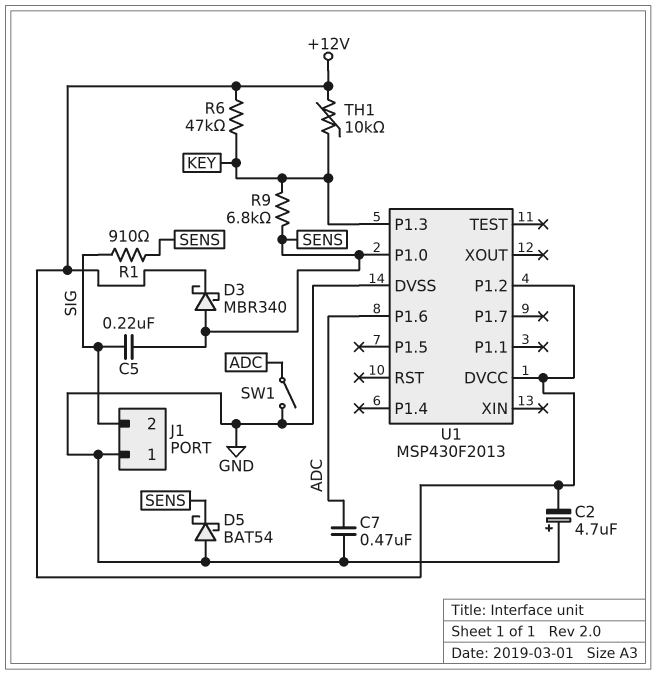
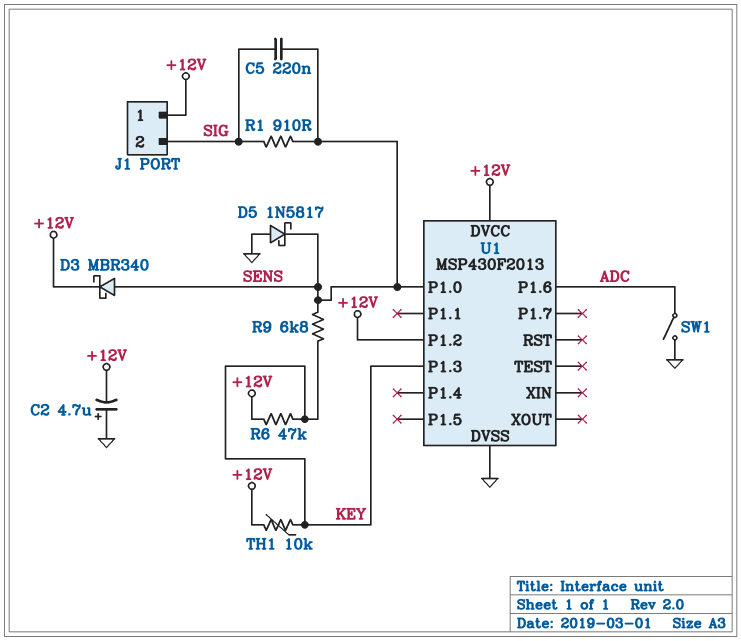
C7: 470nF (ADC, GND) -> none
D5: schottky BAT54 (A GND, K SENS) -> schottky 1N5817 (A GND, K SENS)
J1 pin 1: GND -> +12V

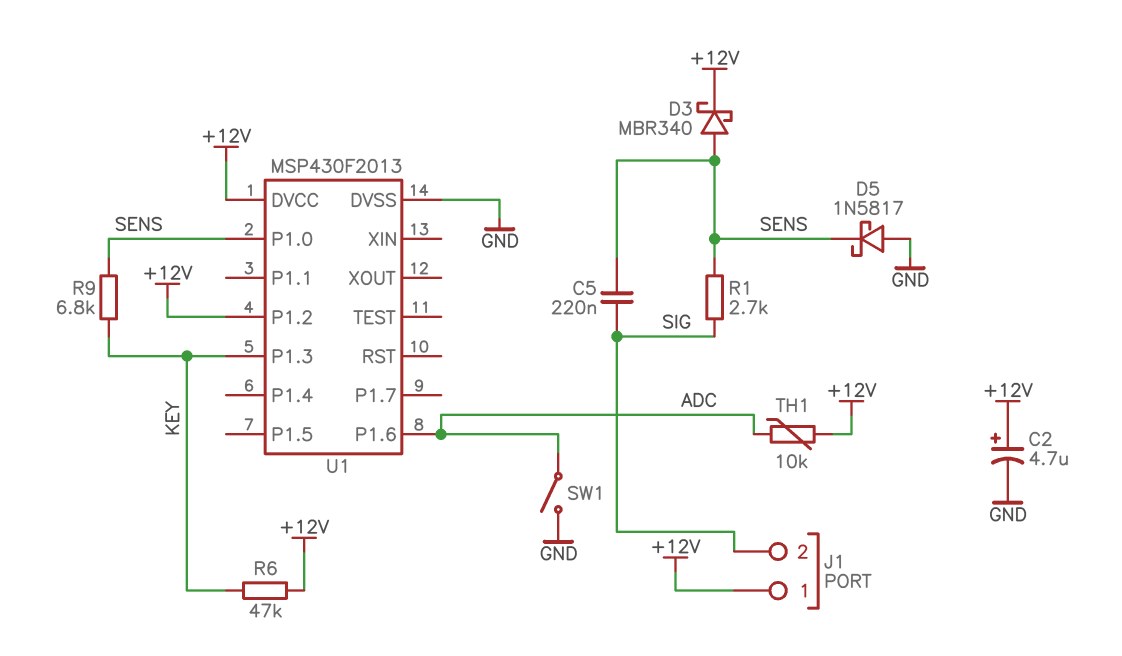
C2: 4.7uF (plus GND, minus +12V) -> 4.7uF (plus +12V, minus GND)
R1: 910 (SENS, SIG) -> 2.7k (SENS, SIG)
TH1: 10k (+12V, KEY) -> 10k (+12V, ADC)

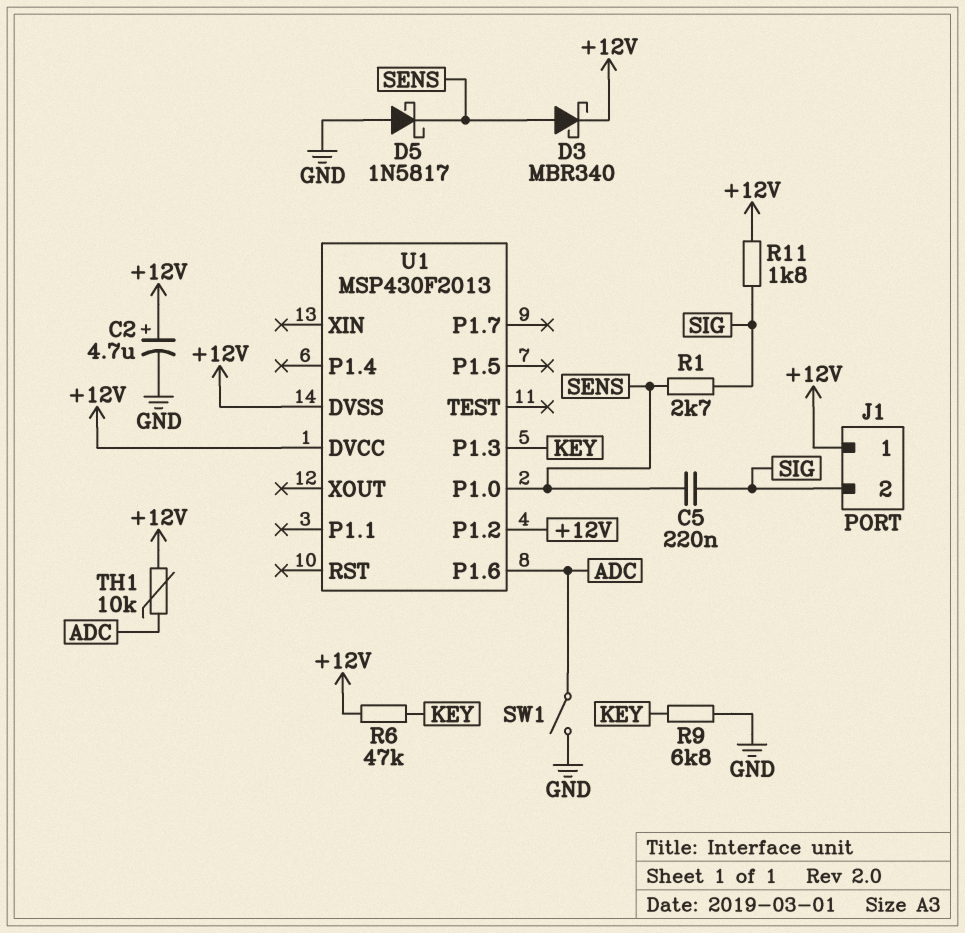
R9: 6.8k (KEY, SENS) -> 6.8k (GND, KEY)
R11: none -> 1.8k (+12V, SIG)
U1 pin DVSS: GND -> +12V

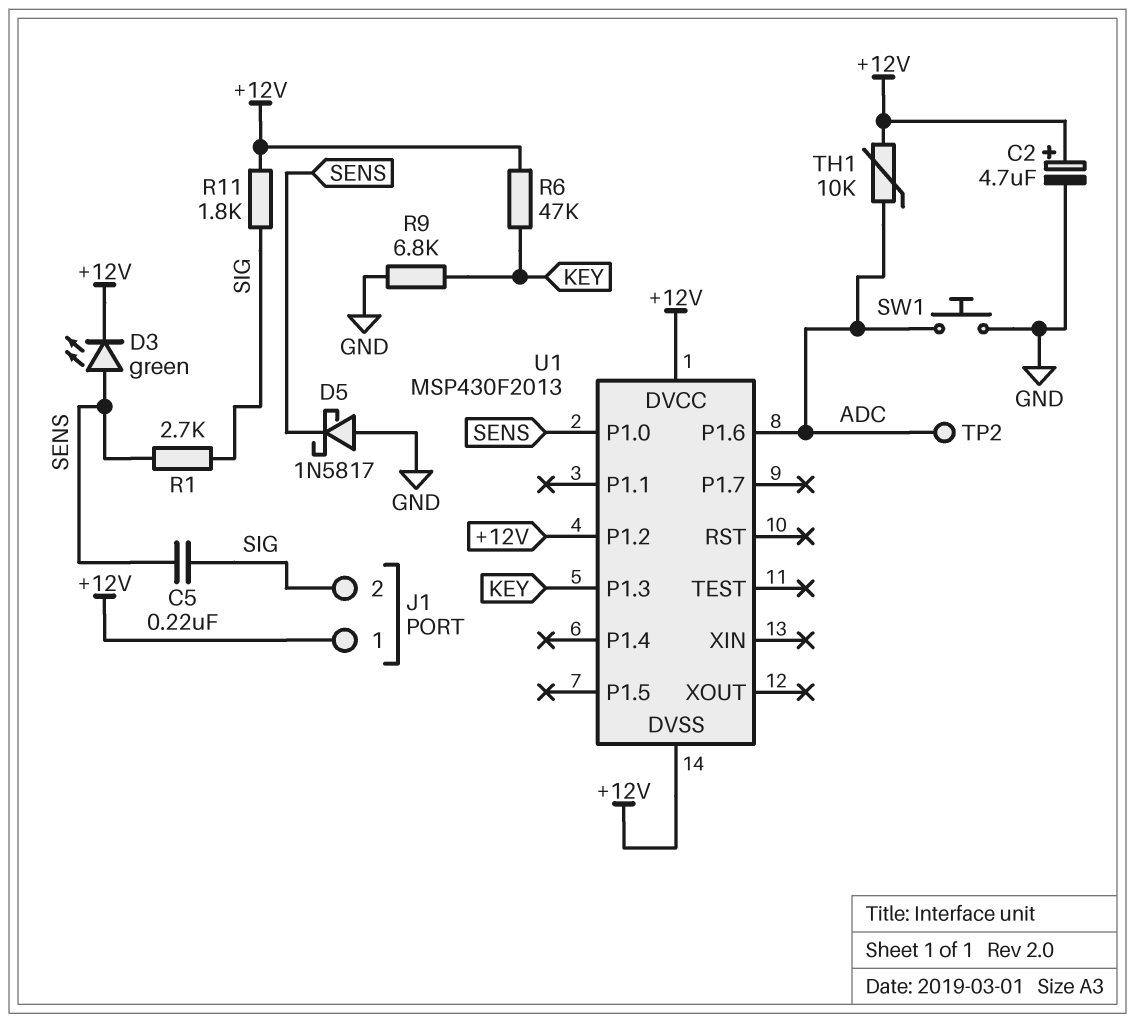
D3: schottky MBR340 (A SENS, K +12V) -> LED green (A SENS, K +12V)
SW1: switch (ADC, GND) -> button (ADC, GND)
TP2: none -> test point (ADC)

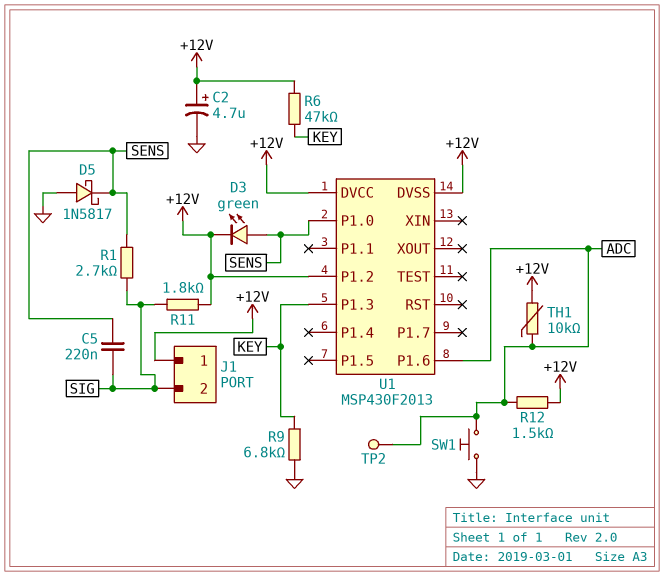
R12: none -> 1.5k (+12V, ADC)

